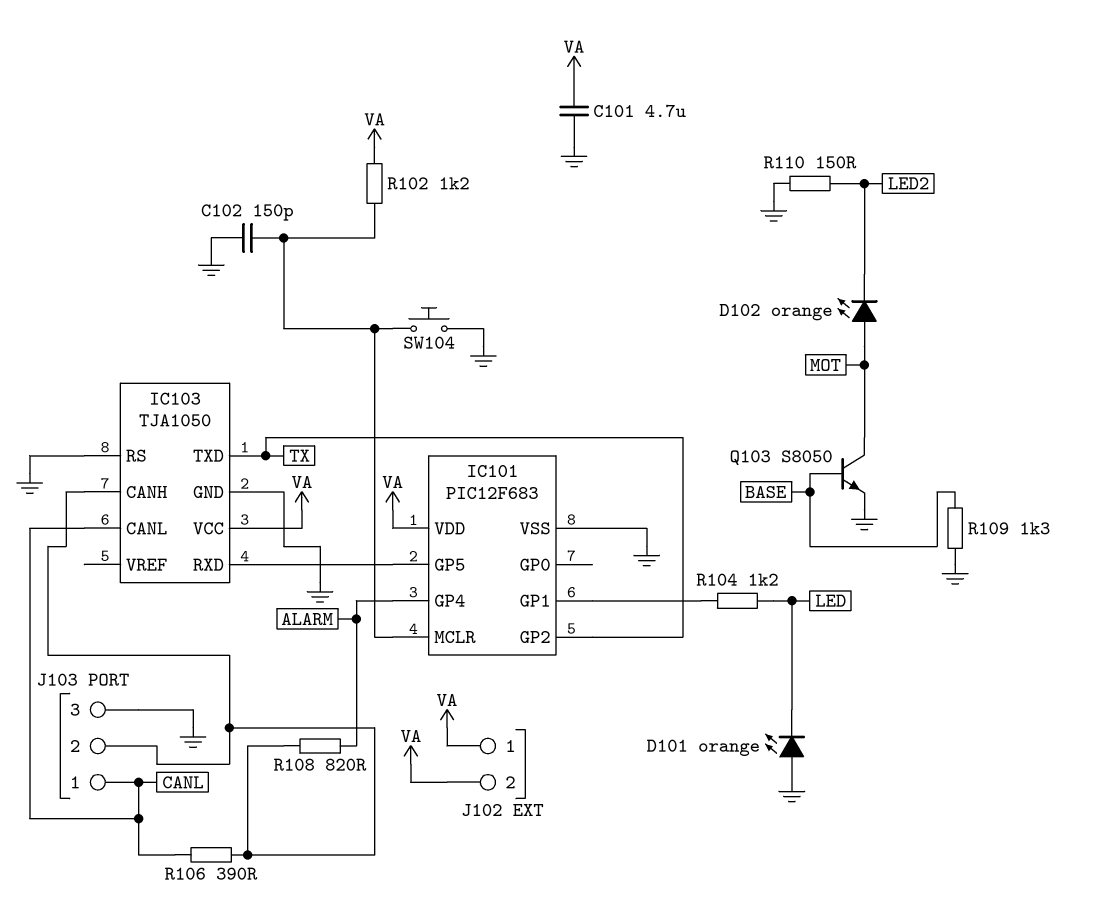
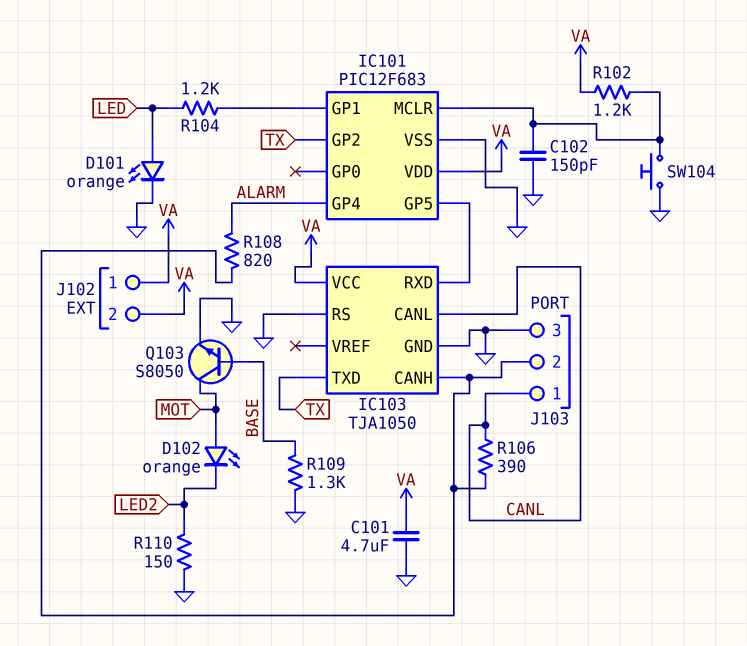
D101: LED orange (A GND, K LED) -> LED orange (A LED, K GND)

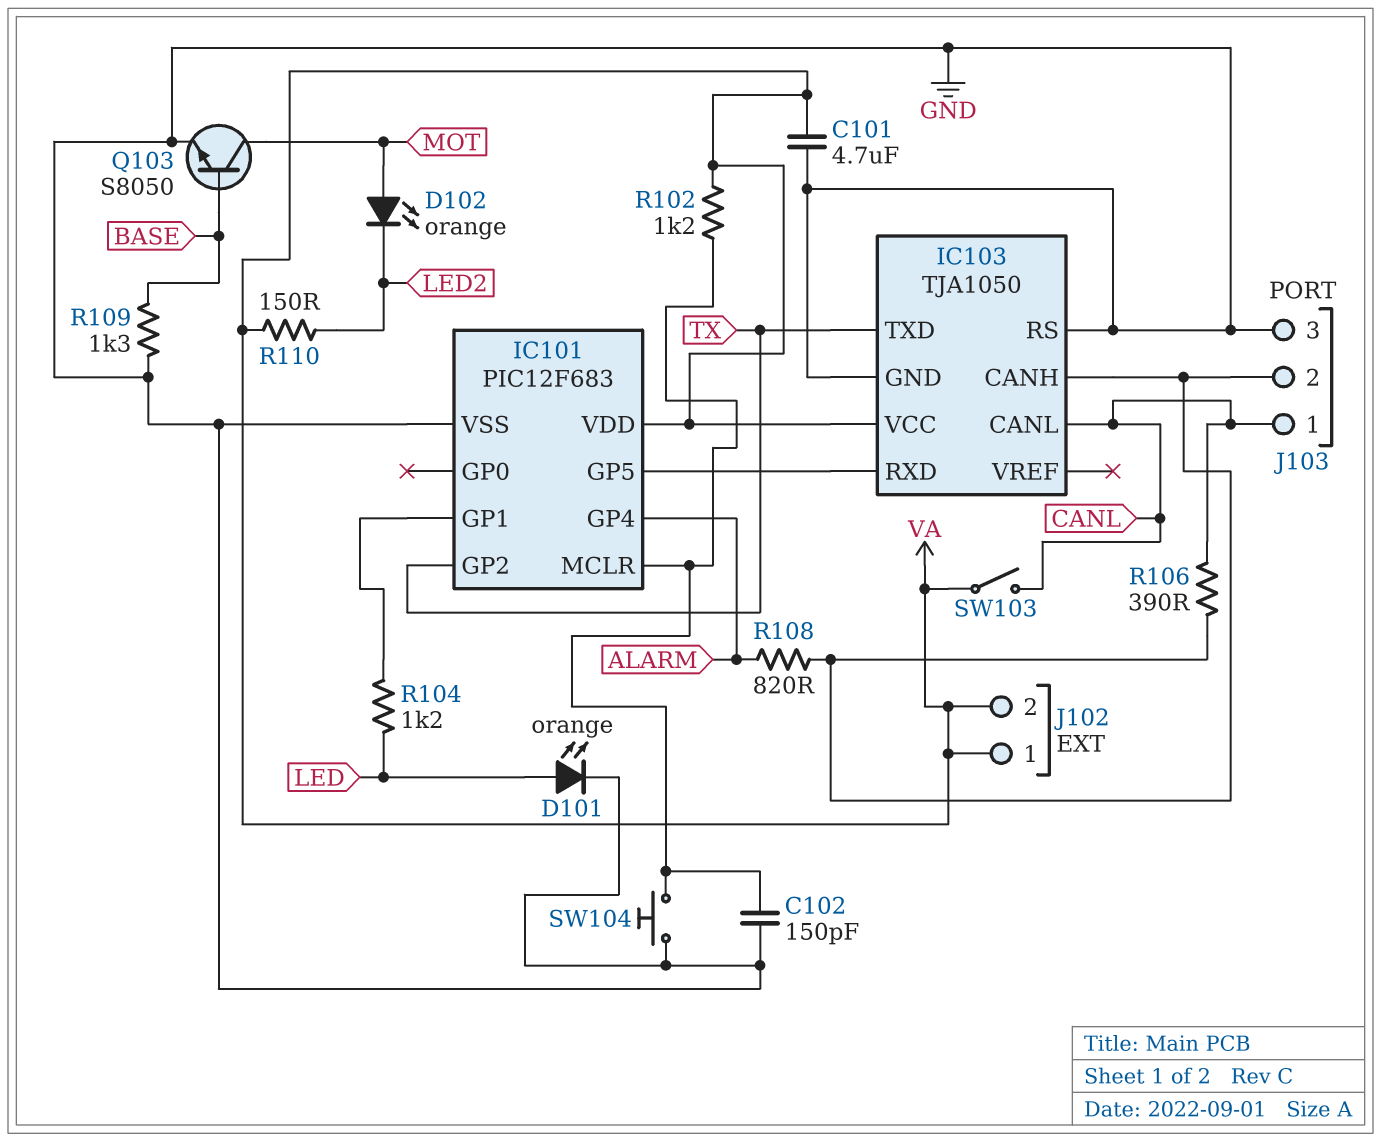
R110: 150 (GND, LED2) -> 150 (LED2, VA)
SW103: none -> switch (CANL, VA)

